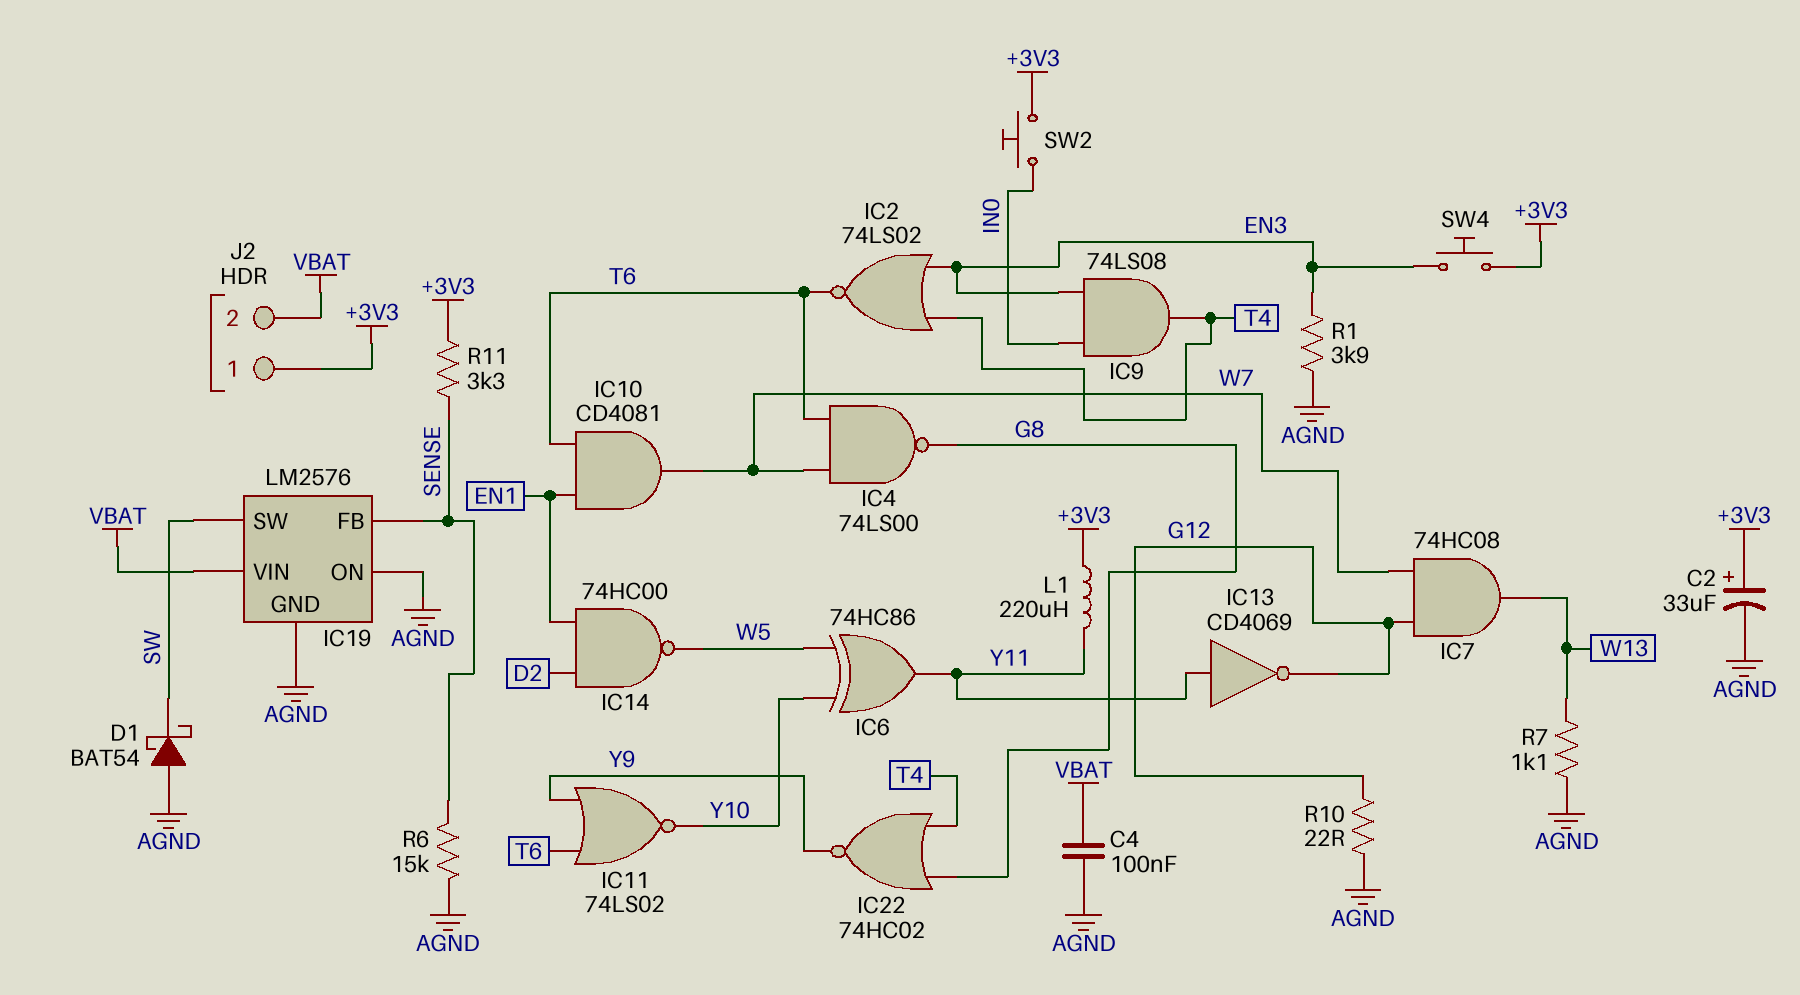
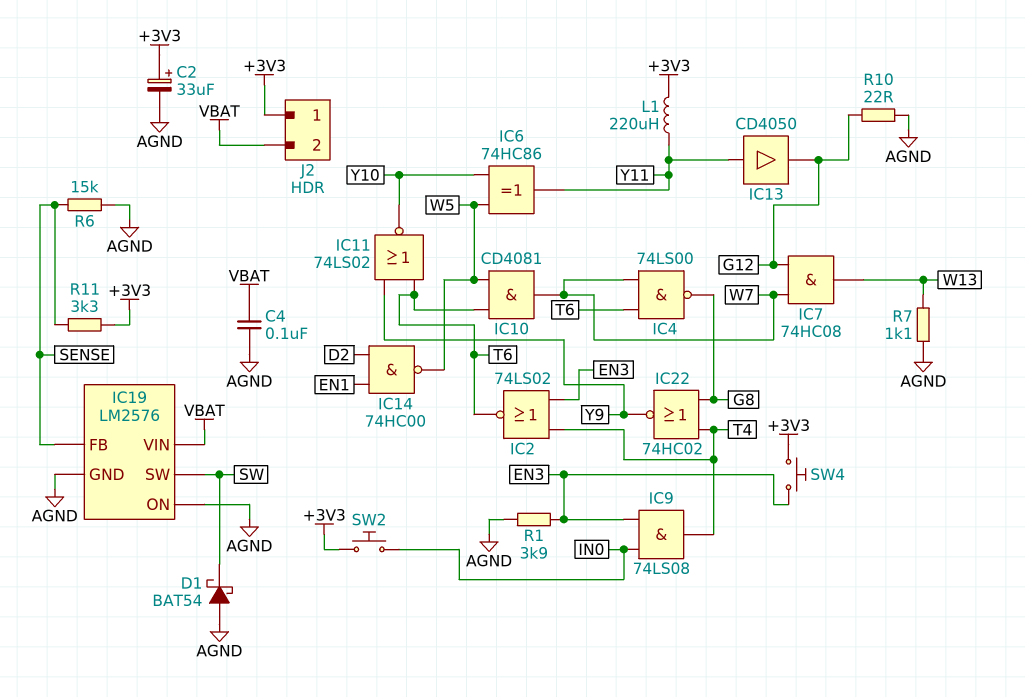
IC10: AND CD4081 (in EN1, in T6, out W7) -> AND CD4081 (in T6, in W5, out W7)
IC13: NOT CD4069 (in Y11, out G12) -> buffer CD4050 (in Y11, out G12)

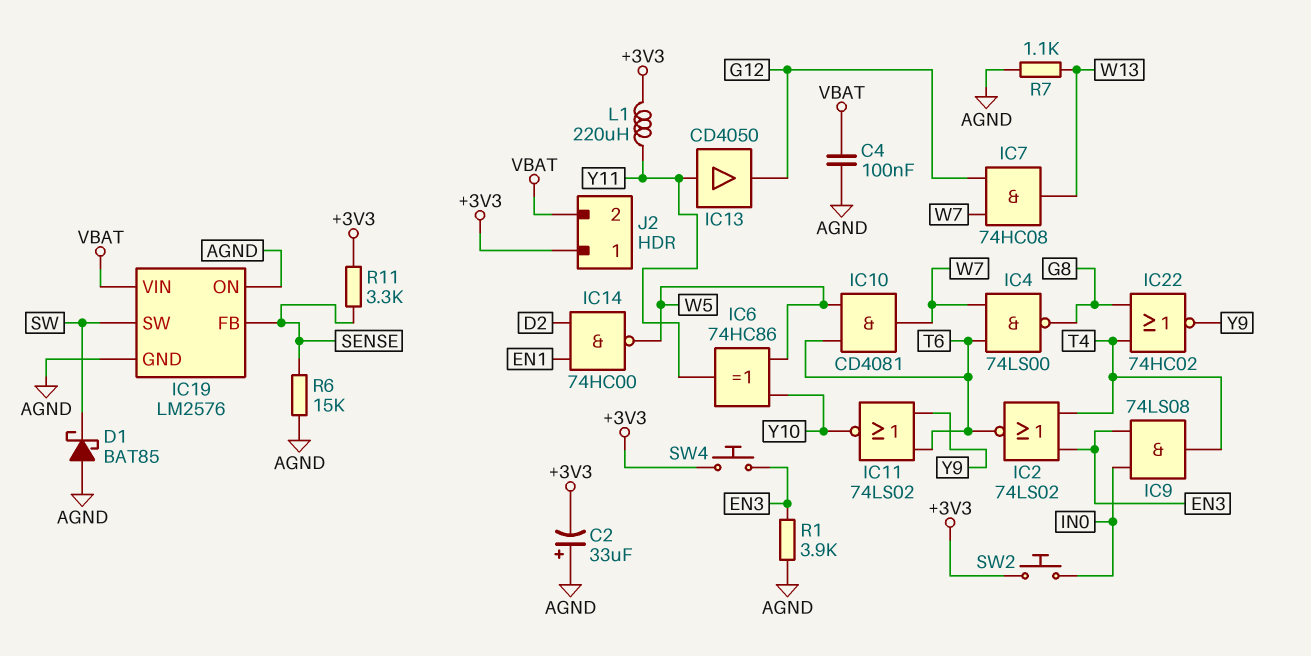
C2: 33uF (plus +3V3, minus AGND) -> 33uF (plus AGND, minus +3V3)
D1: schottky BAT54 (A AGND, K SW) -> schottky BAT85 (A AGND, K SW)
R10: 22 (AGND, G12) -> none

